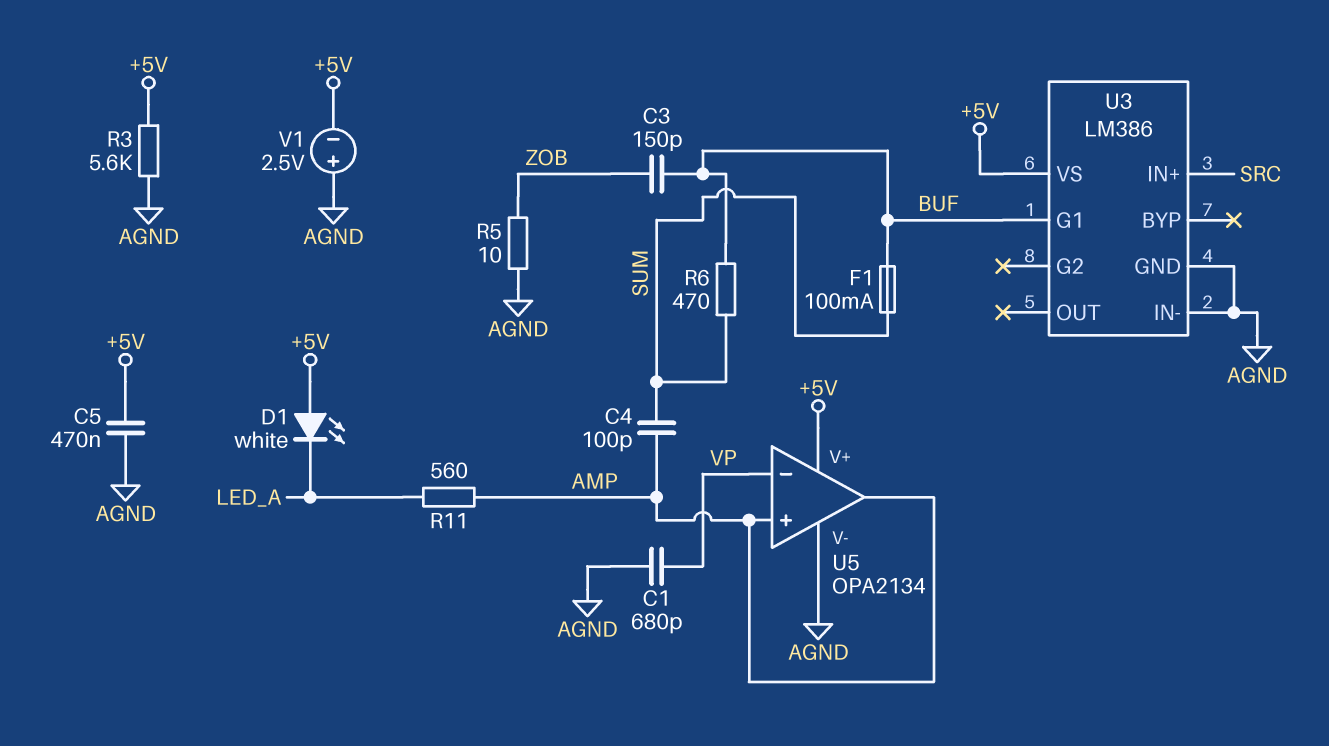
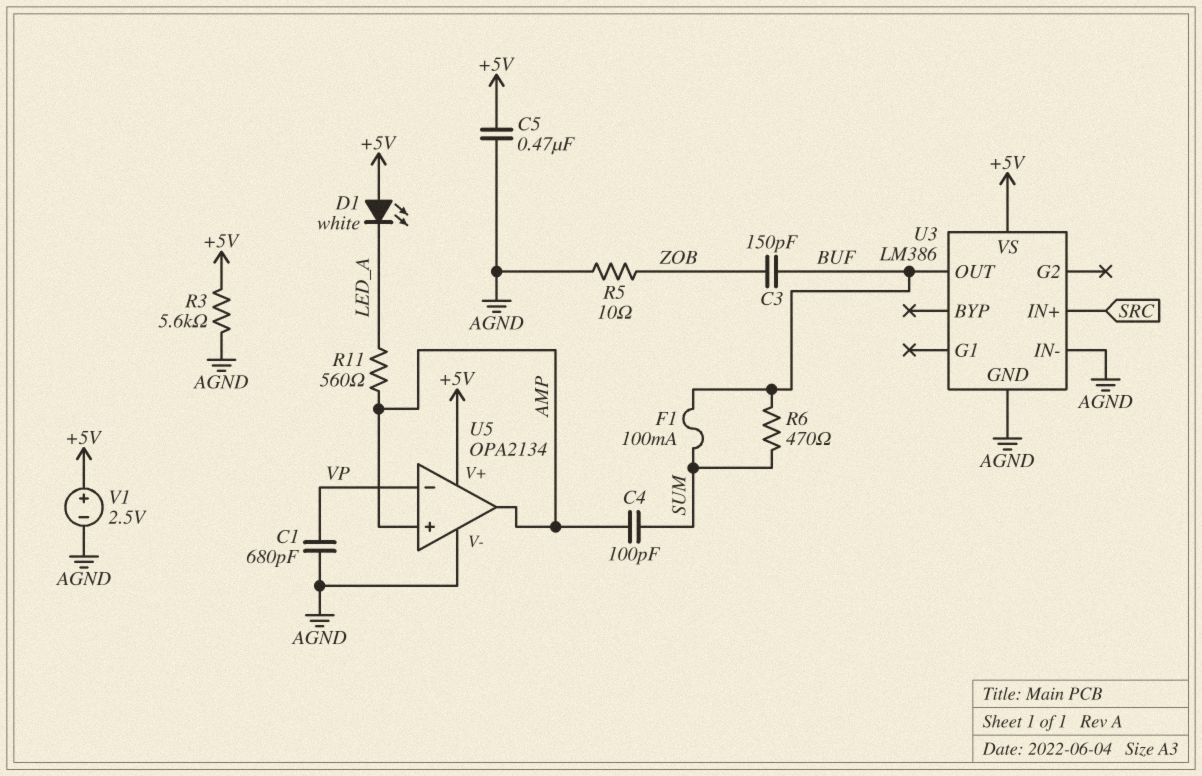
U3 pin G1: BUF -> none
U3 pin OUT: none -> BUF
V1: 2.5V (plus AGND, minus +5V) -> 2.5V (plus +5V, minus AGND)

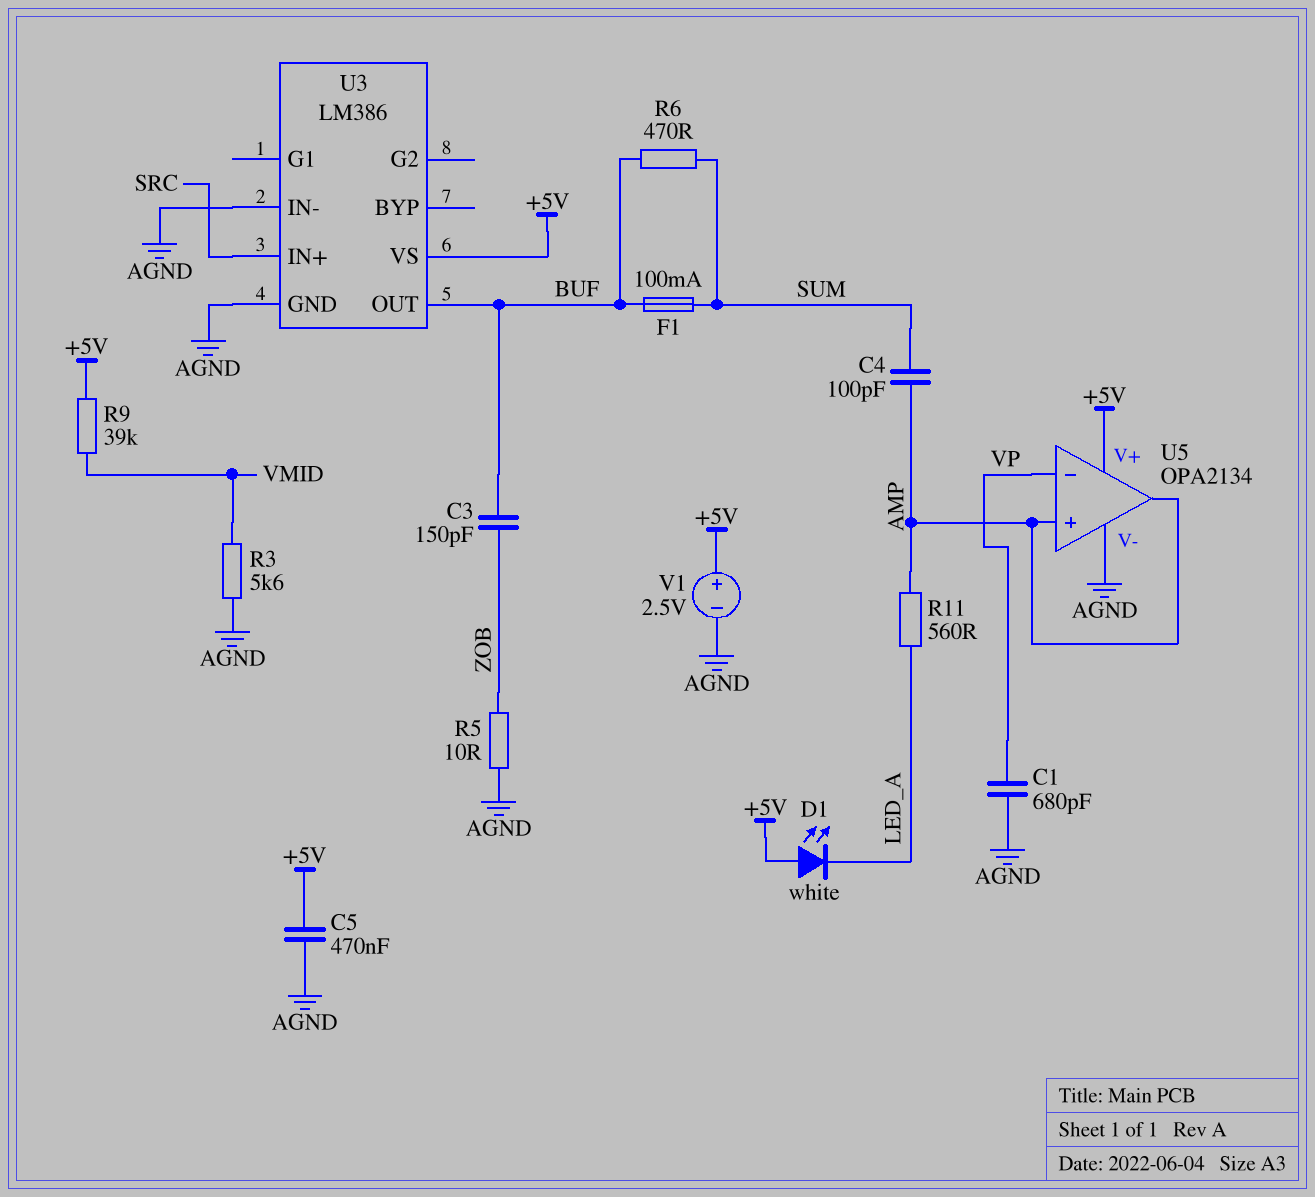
R3: 5.6k (+5V, AGND) -> 5.6k (AGND, VMID)
R9: none -> 39k (+5V, VMID)

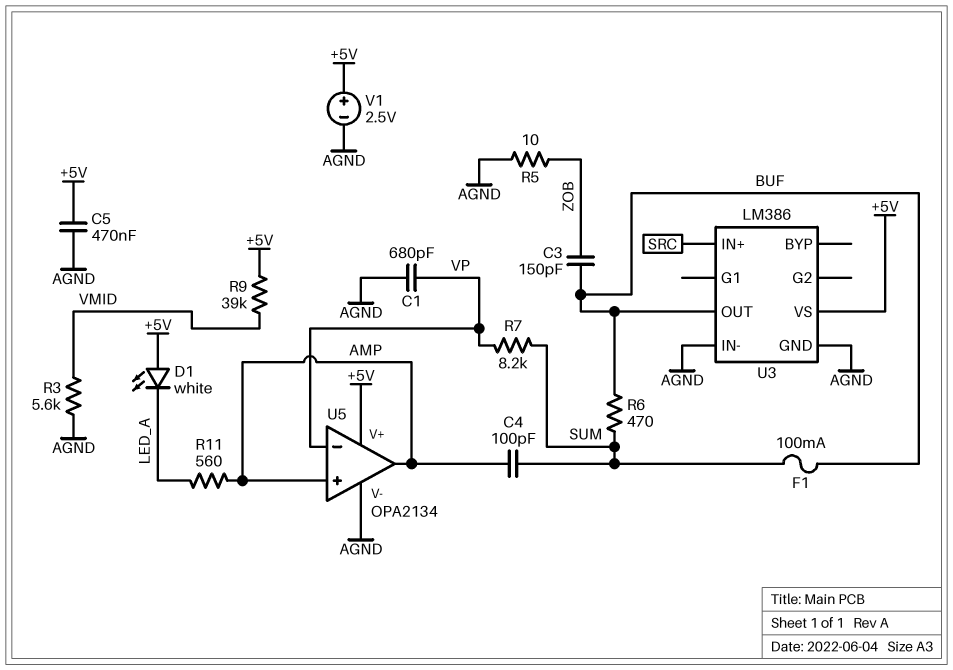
R7: none -> 8.2k (SUM, VP)

